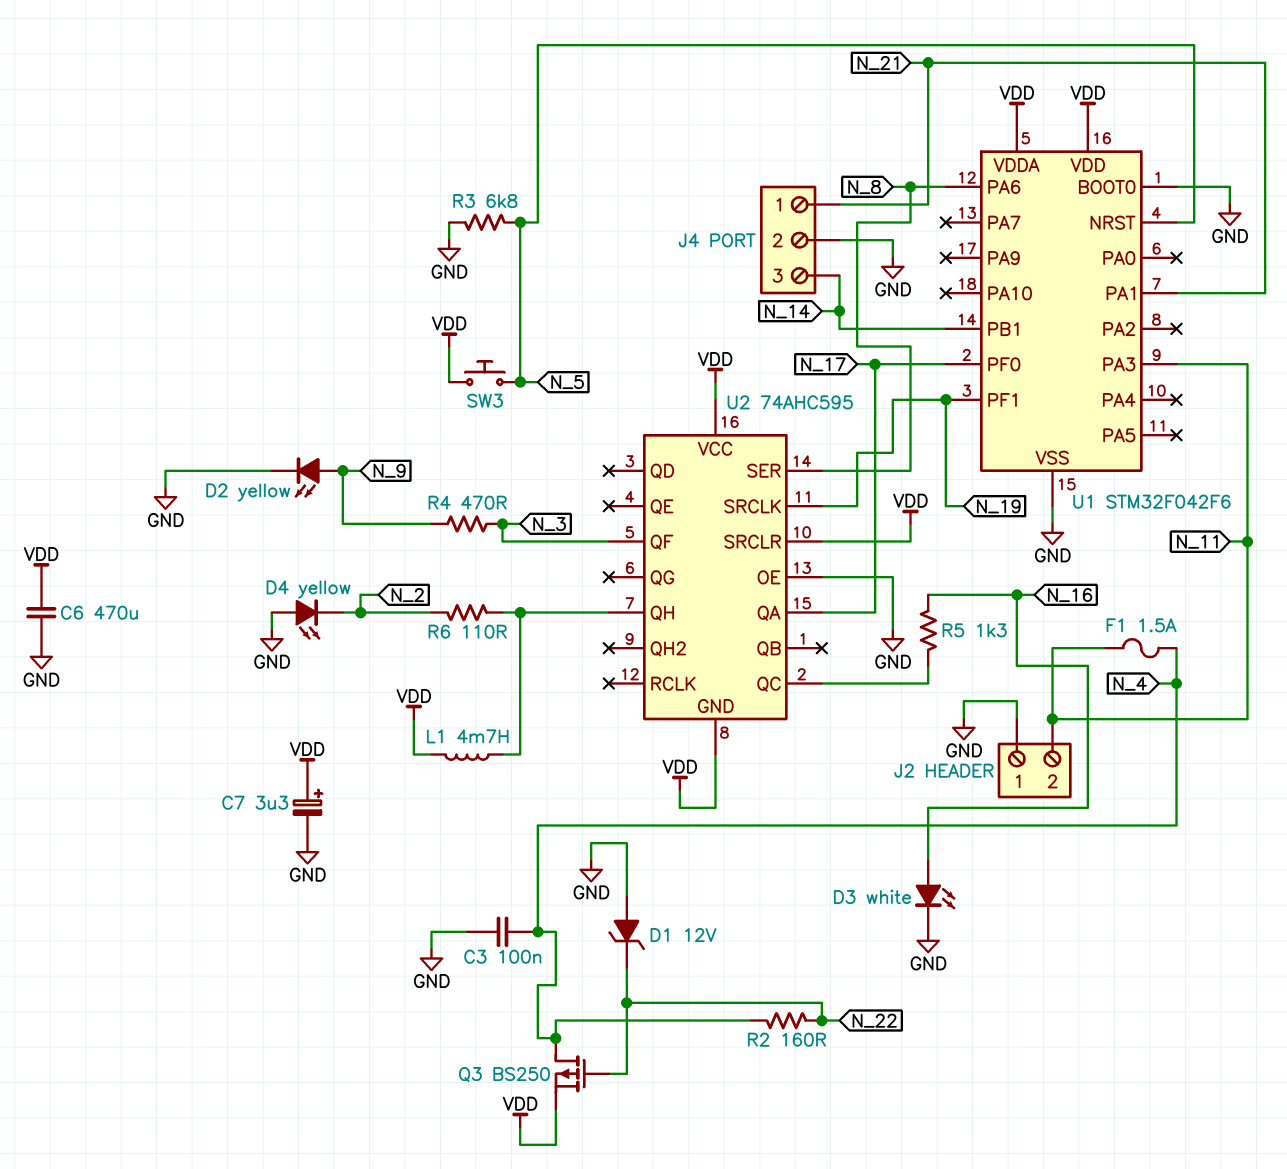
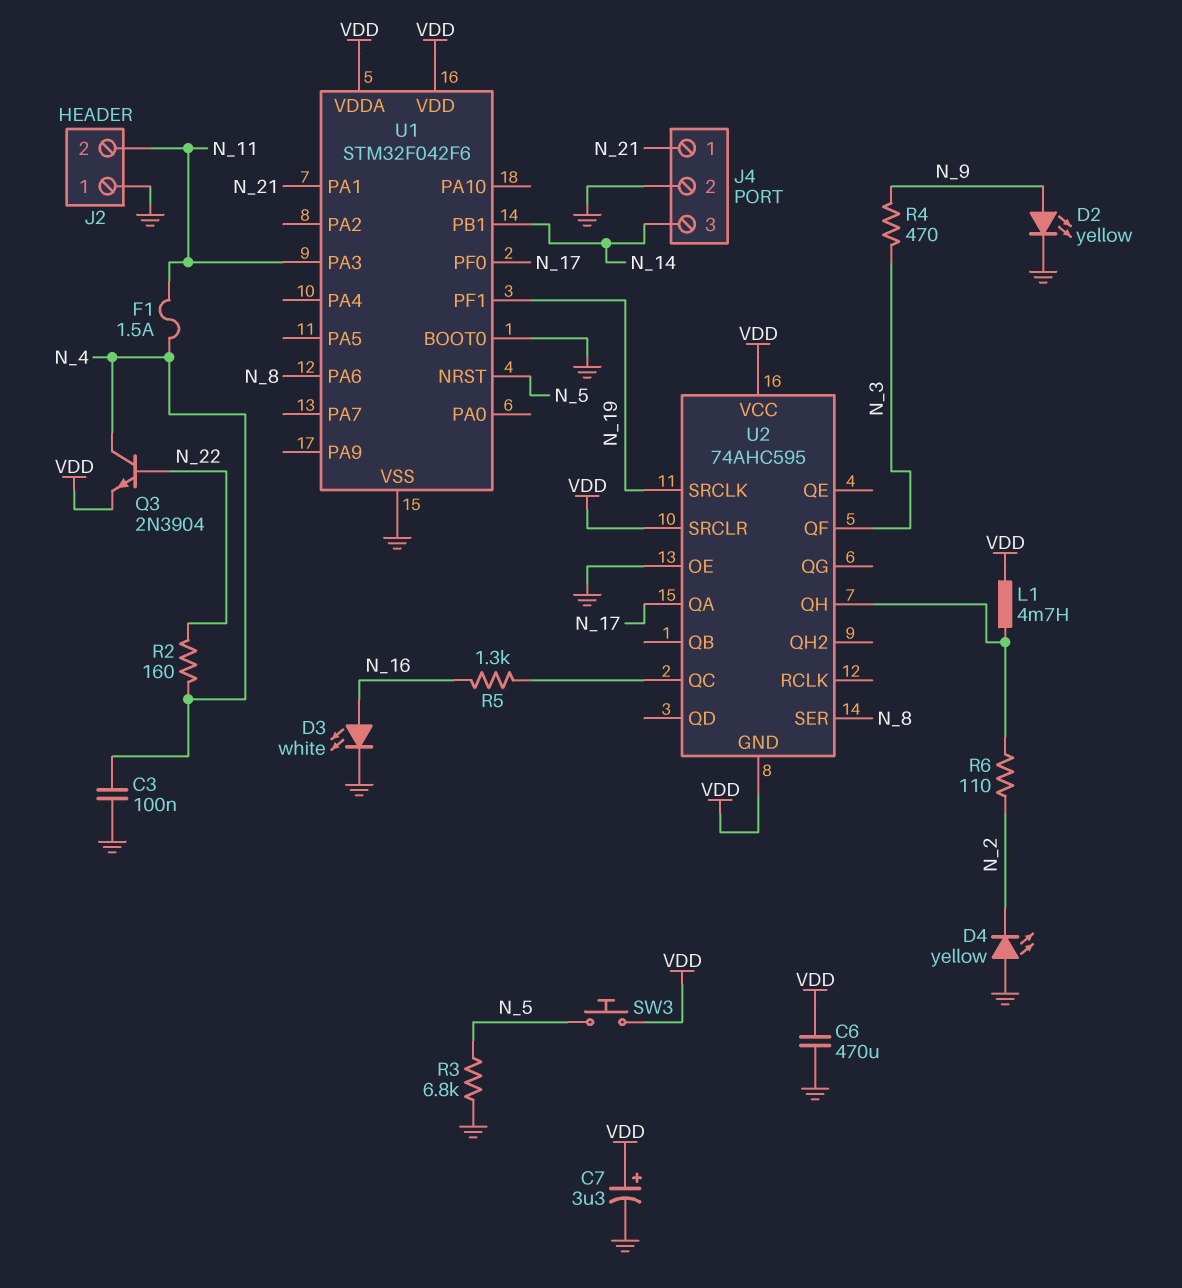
D1: zener 12V (A GND, K N_22) -> none
Q3: PMOS BS250 (G N_22, D N_4, S VDD) -> NPN 2N3904 (B N_22, C N_4, E VDD)

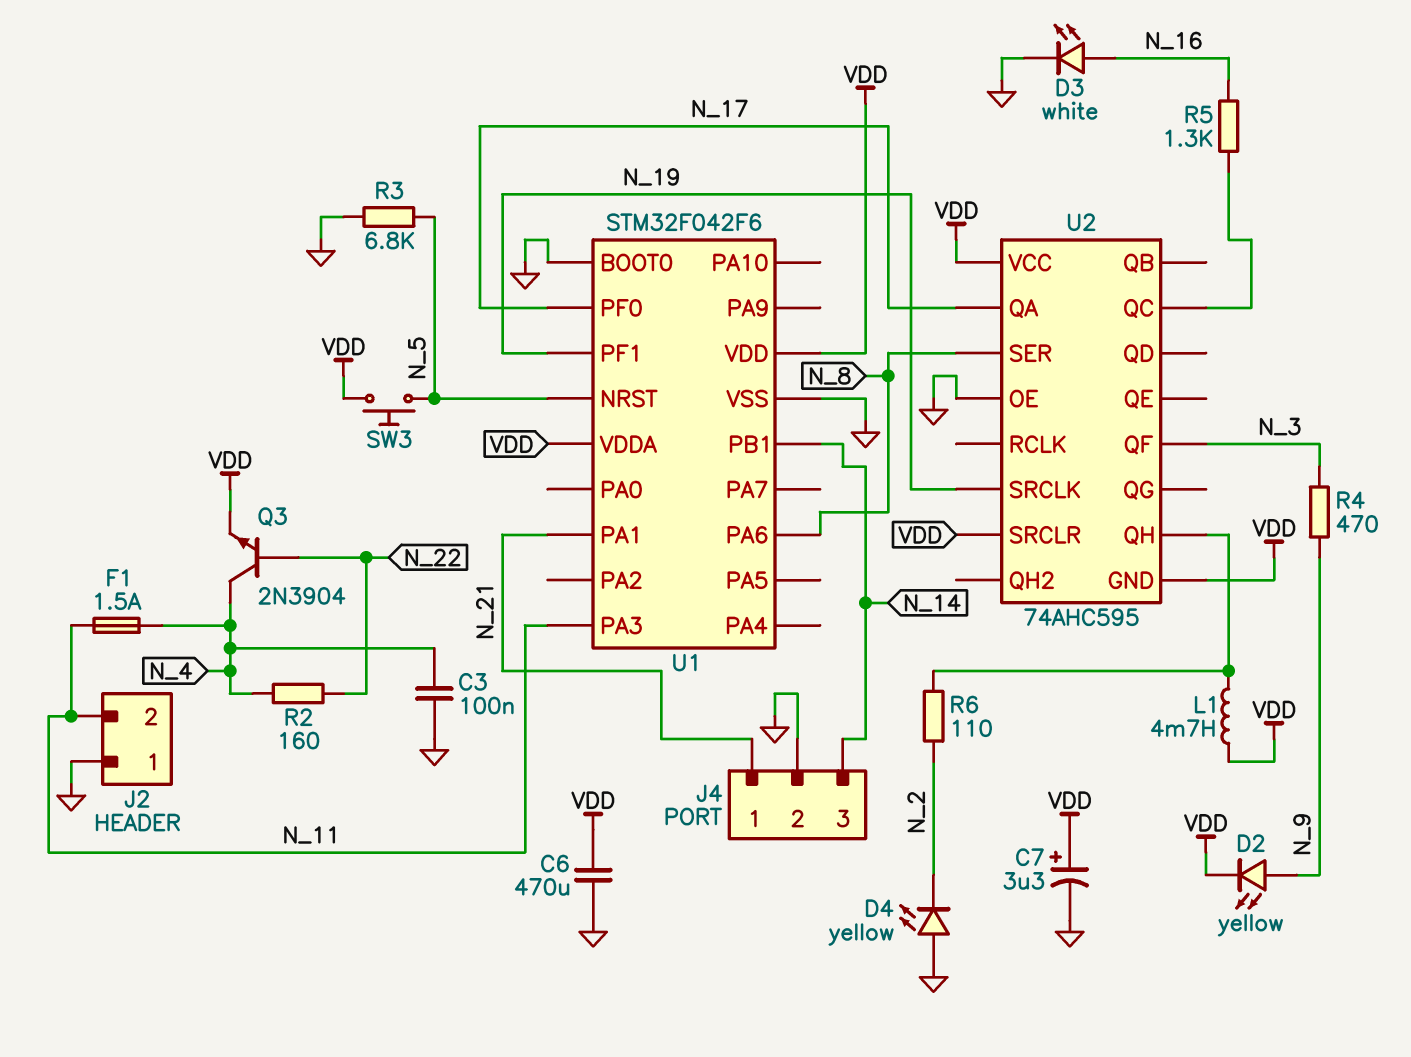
D2: LED yellow (A N_9, K GND) -> LED yellow (A N_9, K VDD)

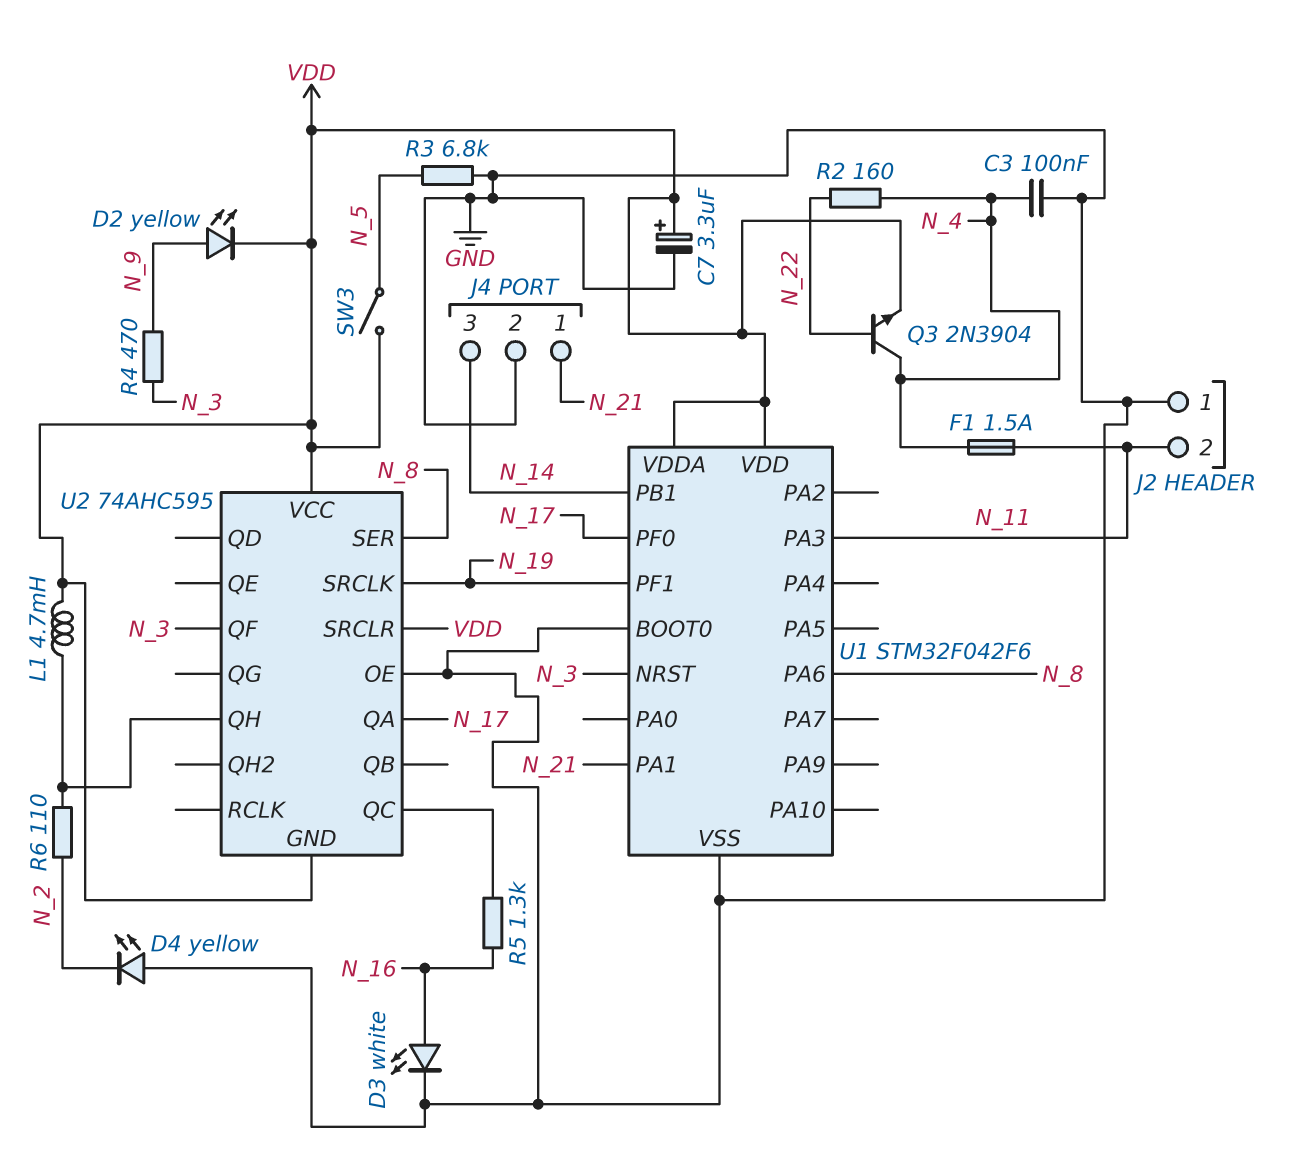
C6: 470uF (GND, VDD) -> none
SW3: button (N_5, VDD) -> switch (N_5, VDD)
U1 pin NRST: N_5 -> N_3

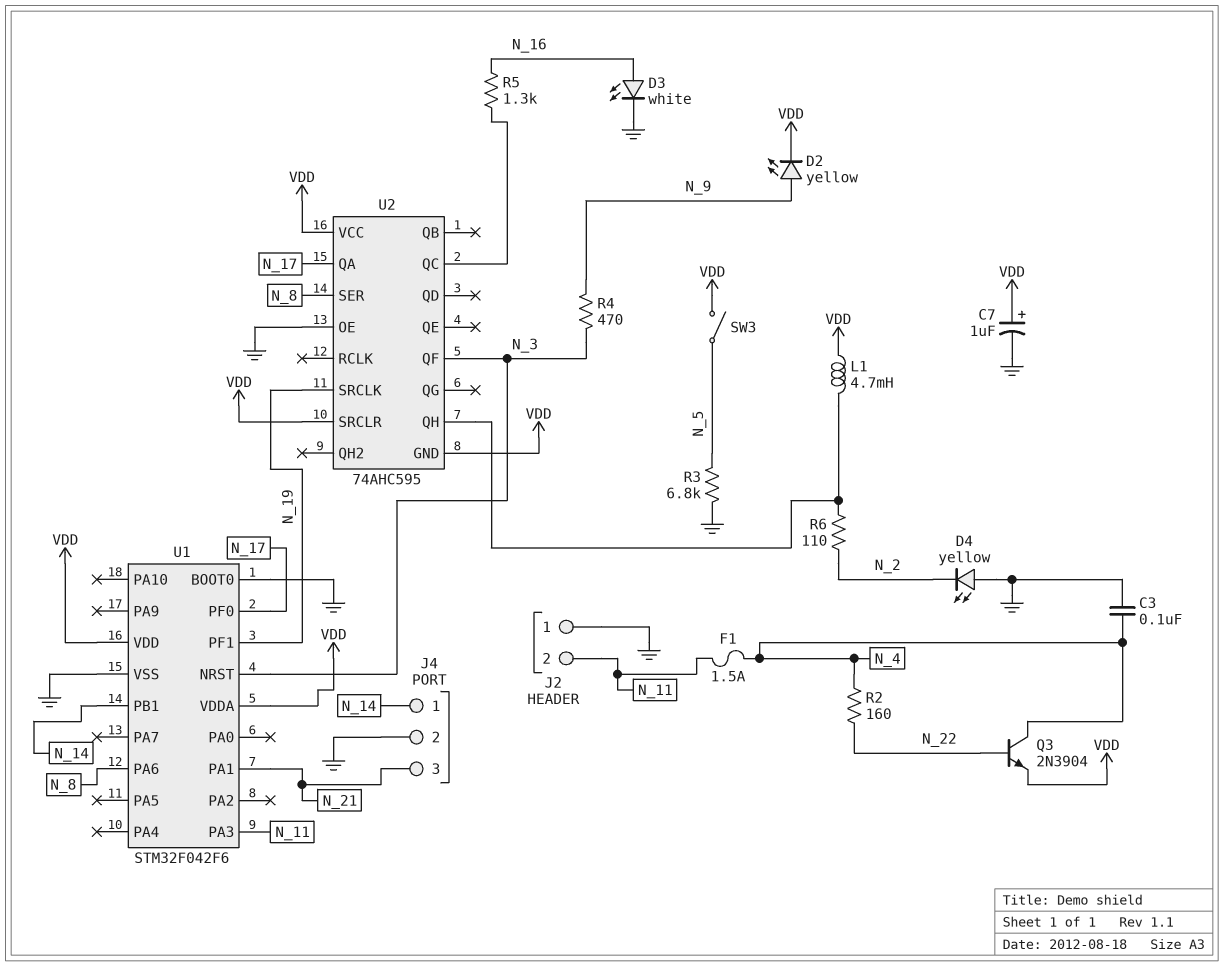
C7: 3.3uF (plus VDD, minus GND) -> 1uF (plus VDD, minus GND)
J4 pin 1: N_21 -> N_14
J4 pin 3: N_14 -> N_21

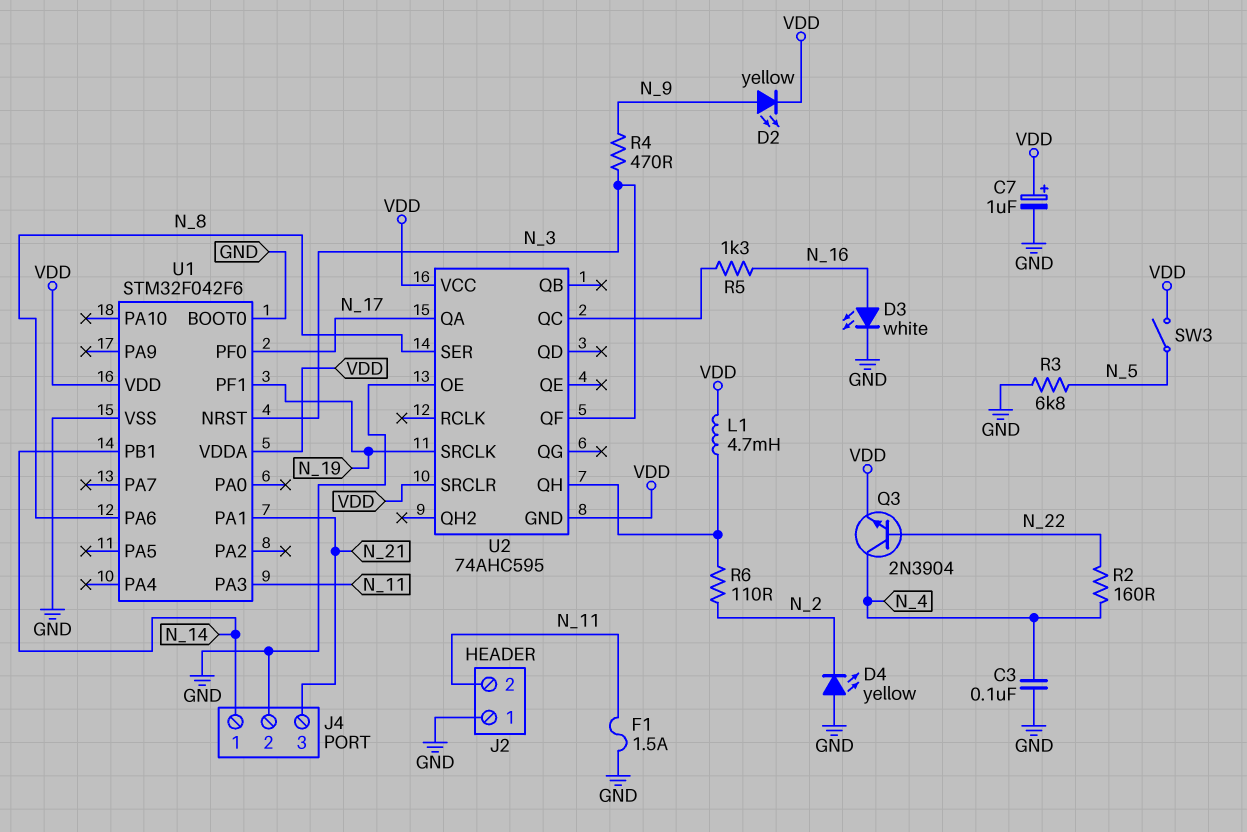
F1: 1.5A (N_4, N_11) -> 1.5A (GND, N_11)

